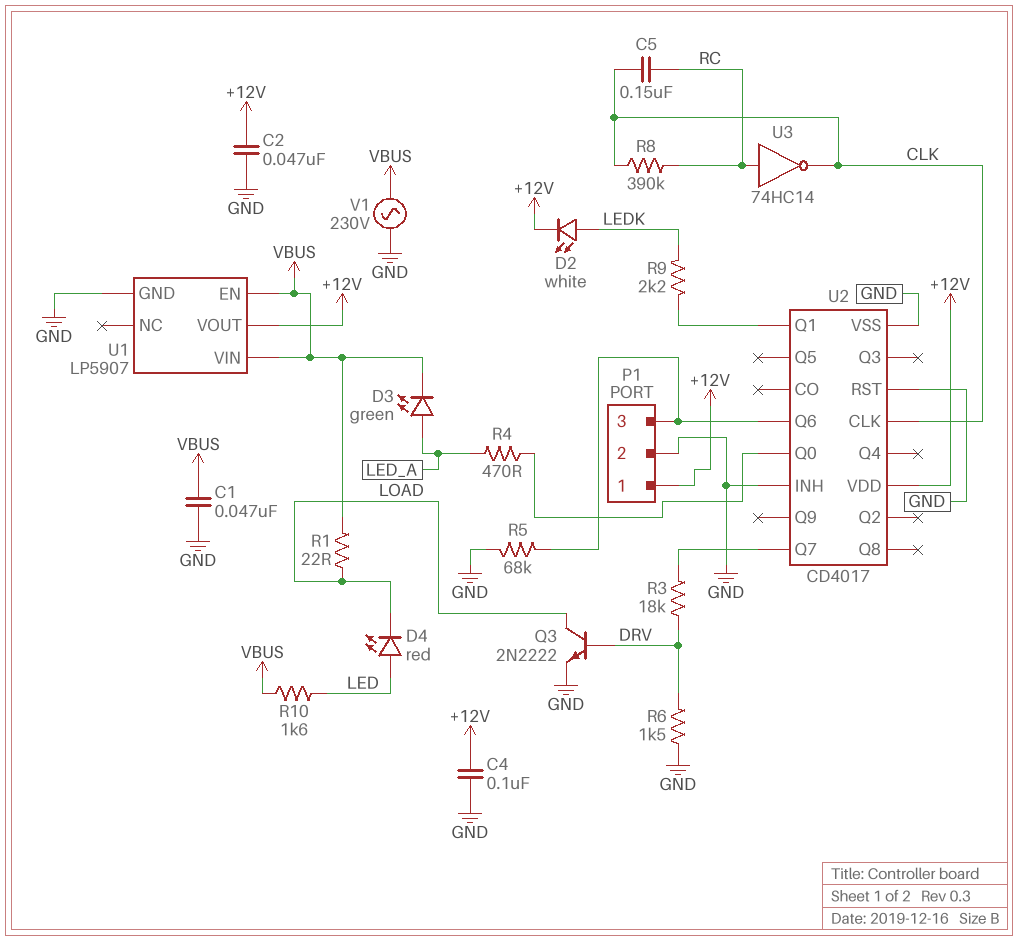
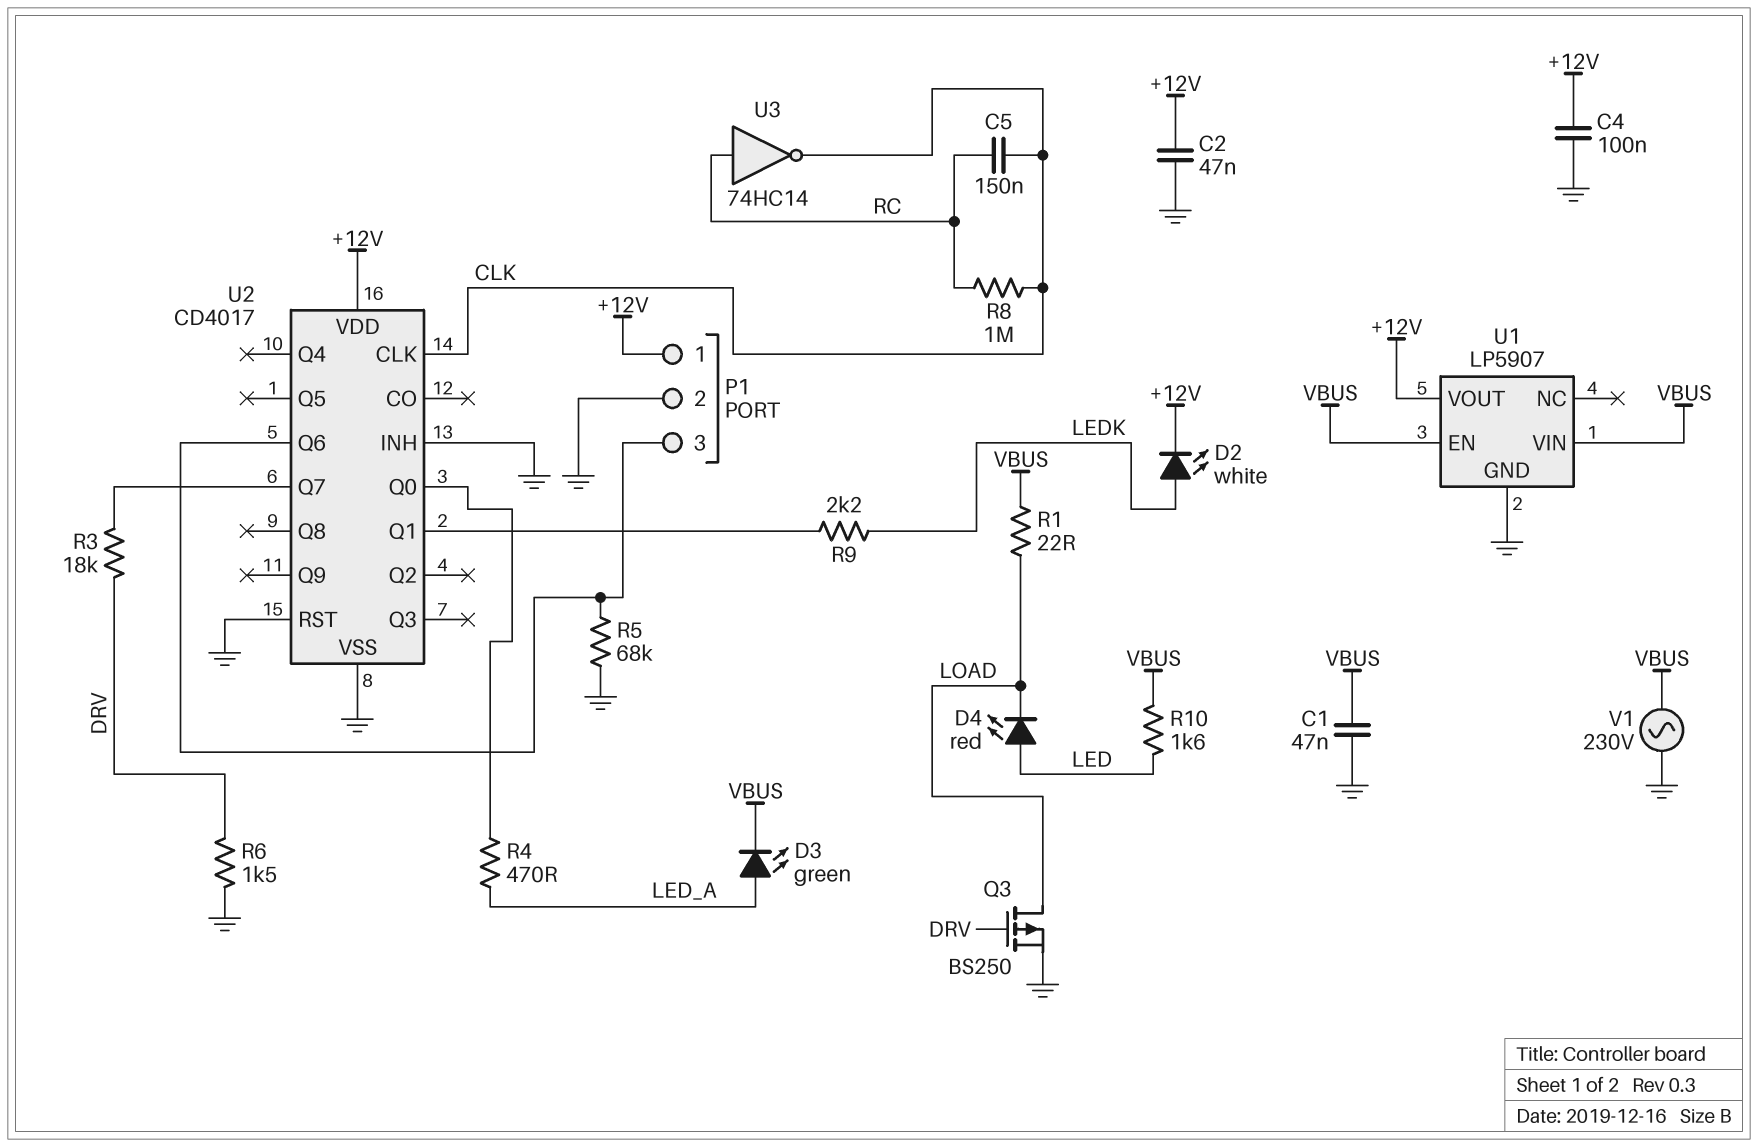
Q3: NPN 2N2222 (B DRV, C LOAD, E GND) -> PMOS BS250 (G DRV, D LOAD, S GND)
R8: 390k (CLK, RC) -> 1M (CLK, RC)

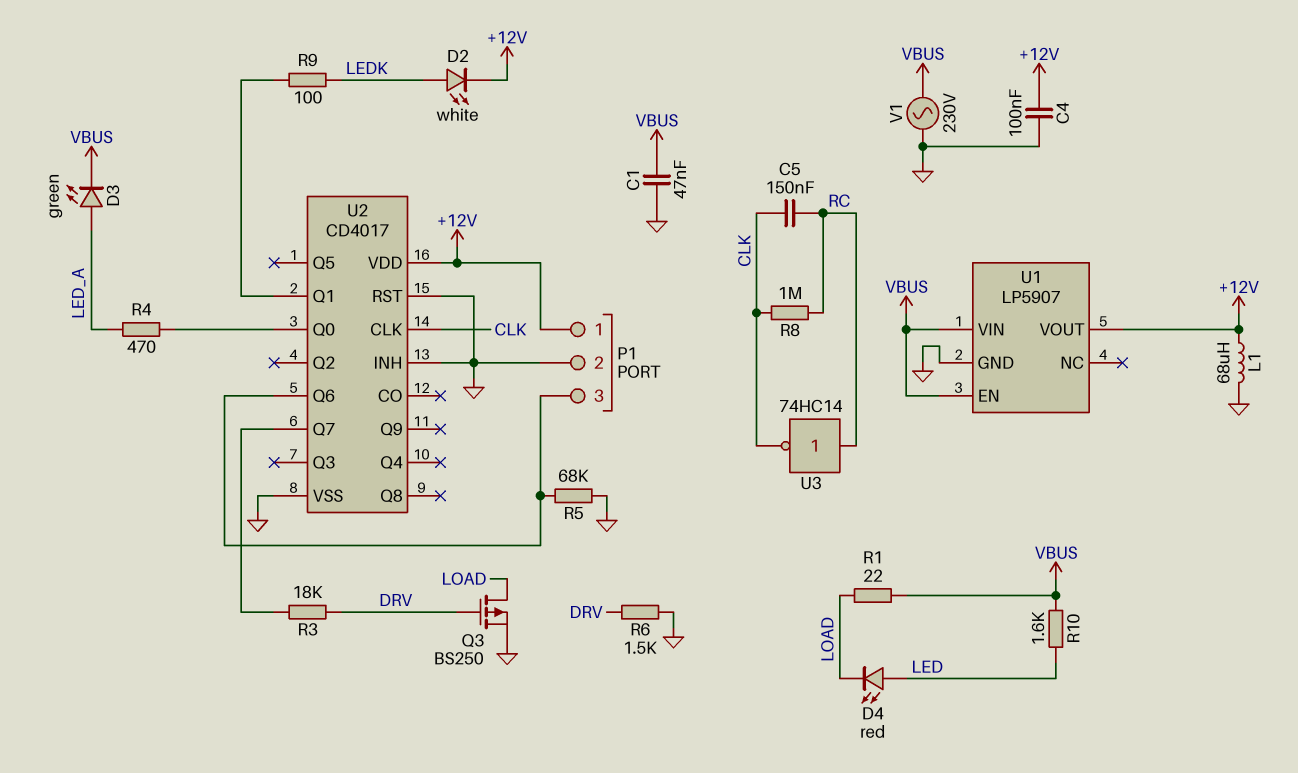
C2: 47nF (+12V, GND) -> none
L1: none -> 68uH (+12V, GND)
R9: 2.2k (LEDK, U2/Q1) -> 100 (LEDK, U2/Q1)

